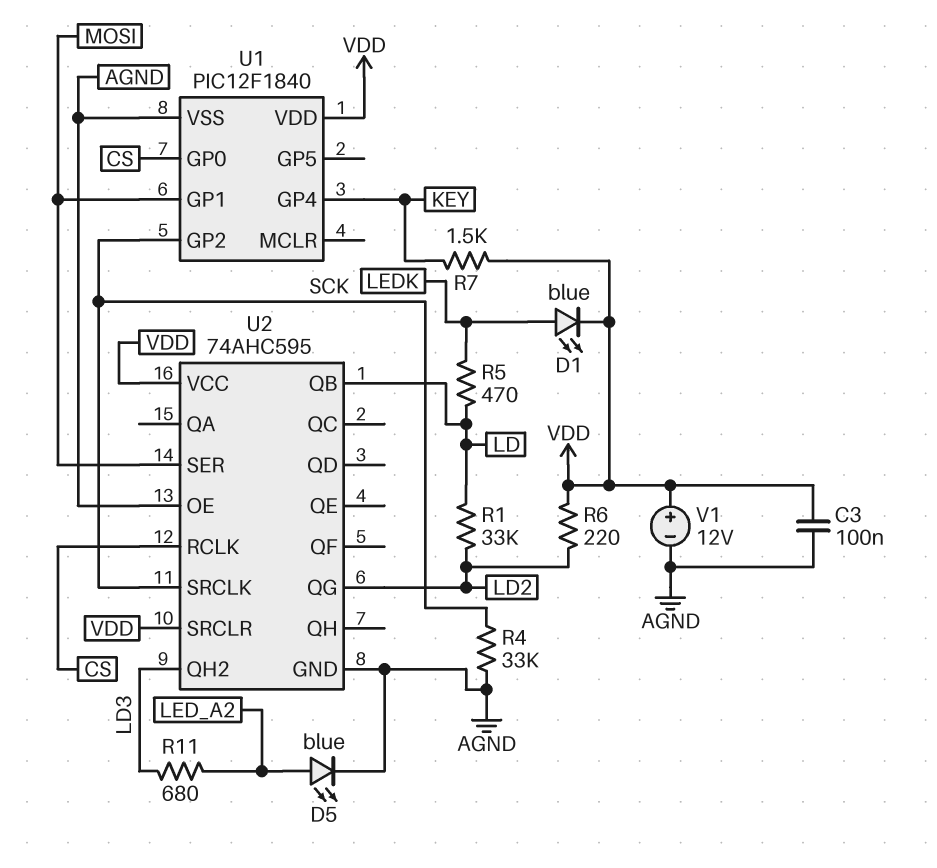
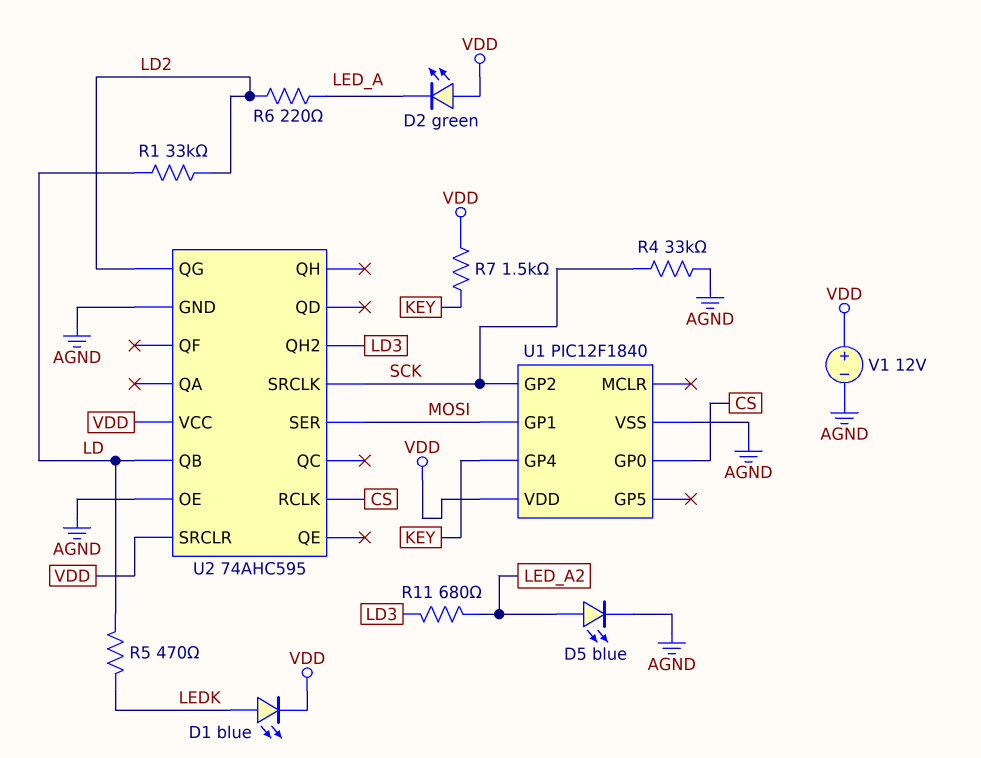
C3: 100nF (AGND, VDD) -> none
D2: none -> LED green (A VDD, K LED_A)
R6: 220 (LD2, VDD) -> 220 (LD2, LED_A)

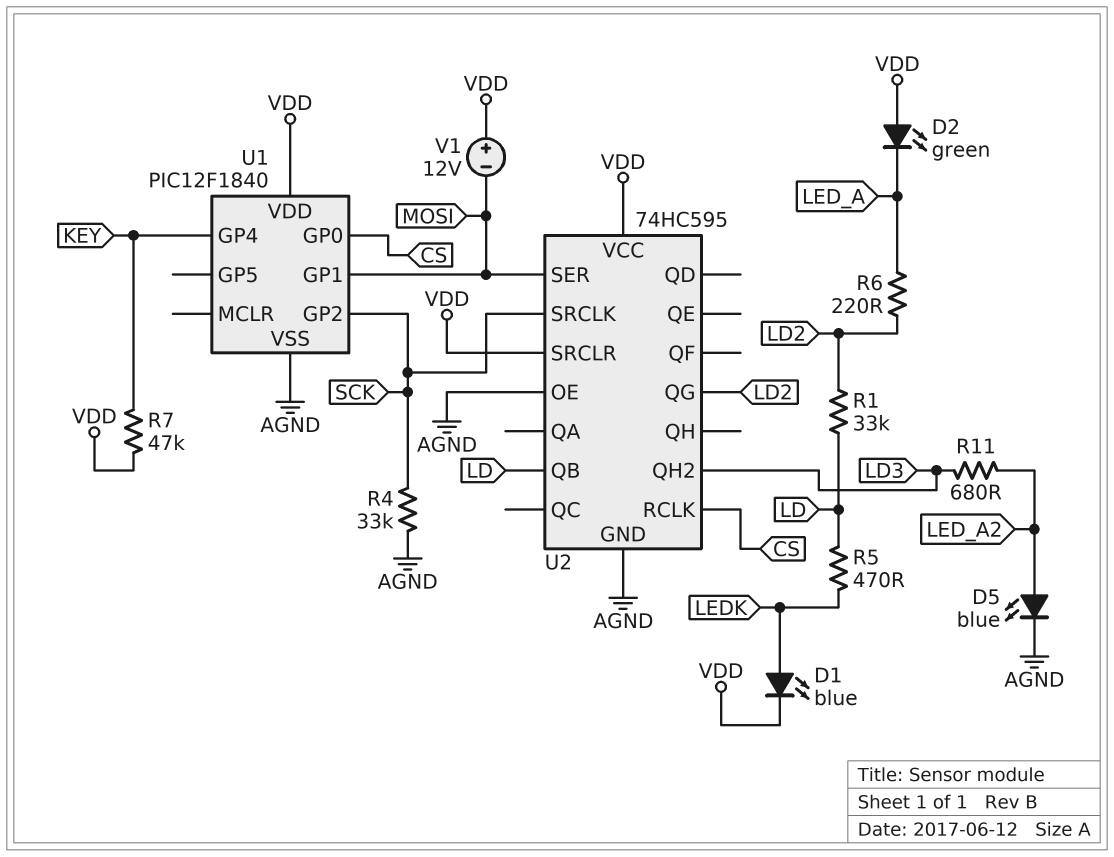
R7: 1.5k (KEY, VDD) -> 47k (KEY, VDD)
U2: 74AHC595 -> 74HC595
V1: 12V (plus VDD, minus AGND) -> 12V (plus VDD, minus MOSI)

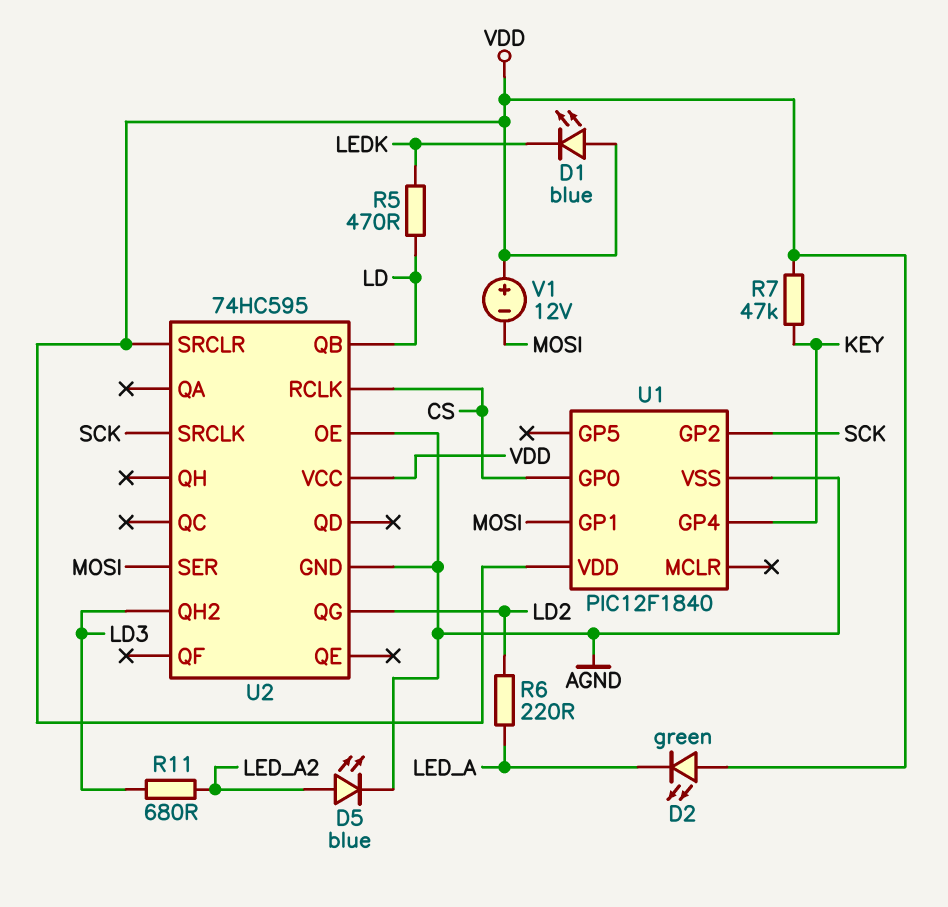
D1: LED blue (A LEDK, K VDD) -> LED blue (A VDD, K LEDK)
R1: 33k (LD, LD2) -> none
R4: 33k (AGND, SCK) -> none

